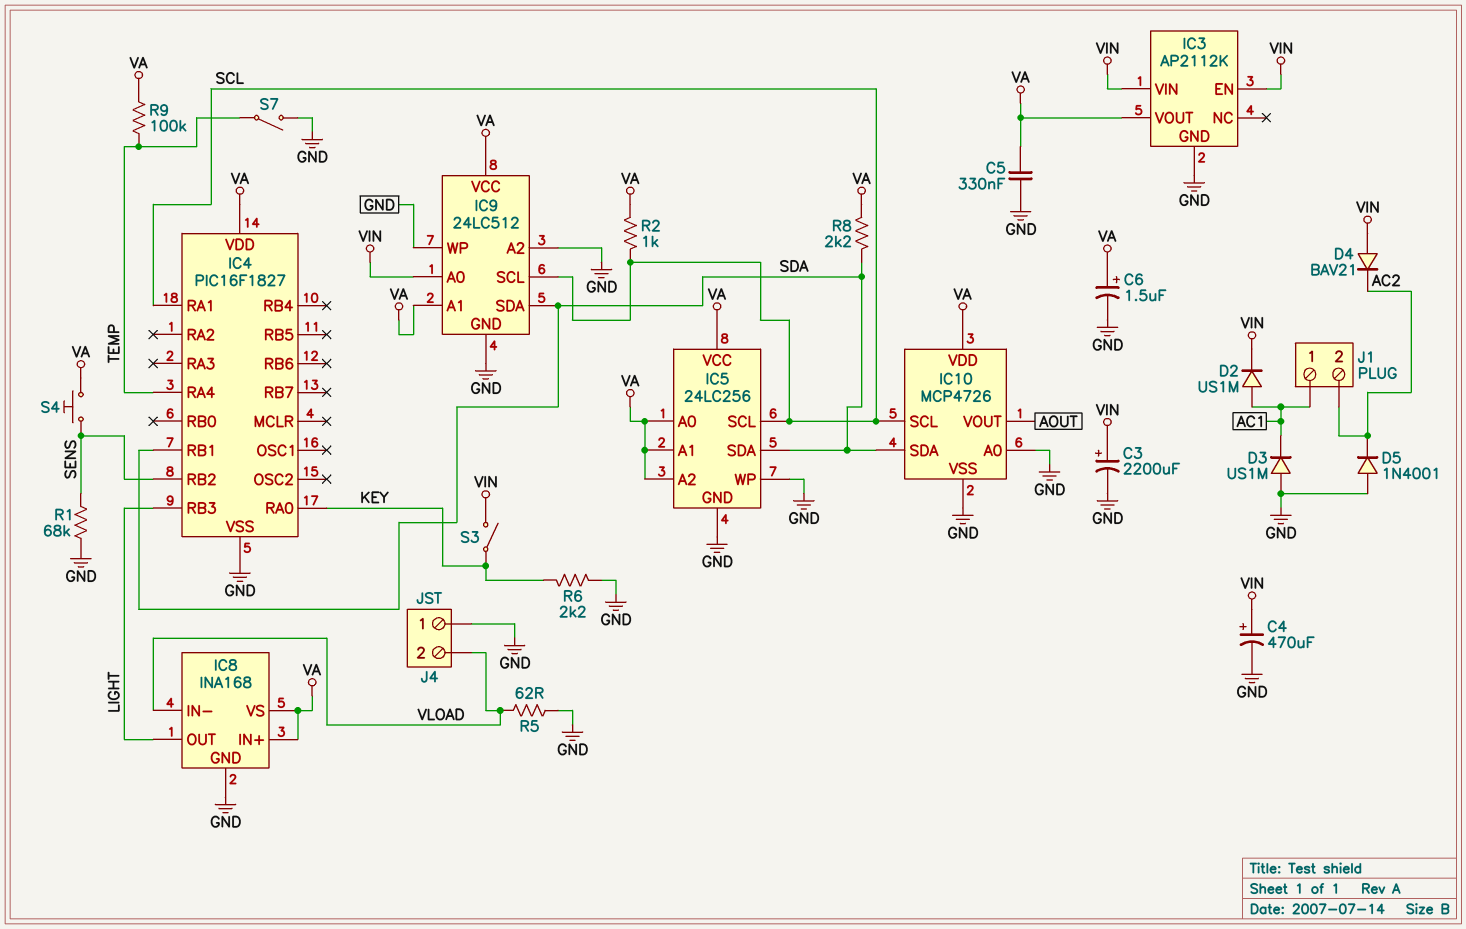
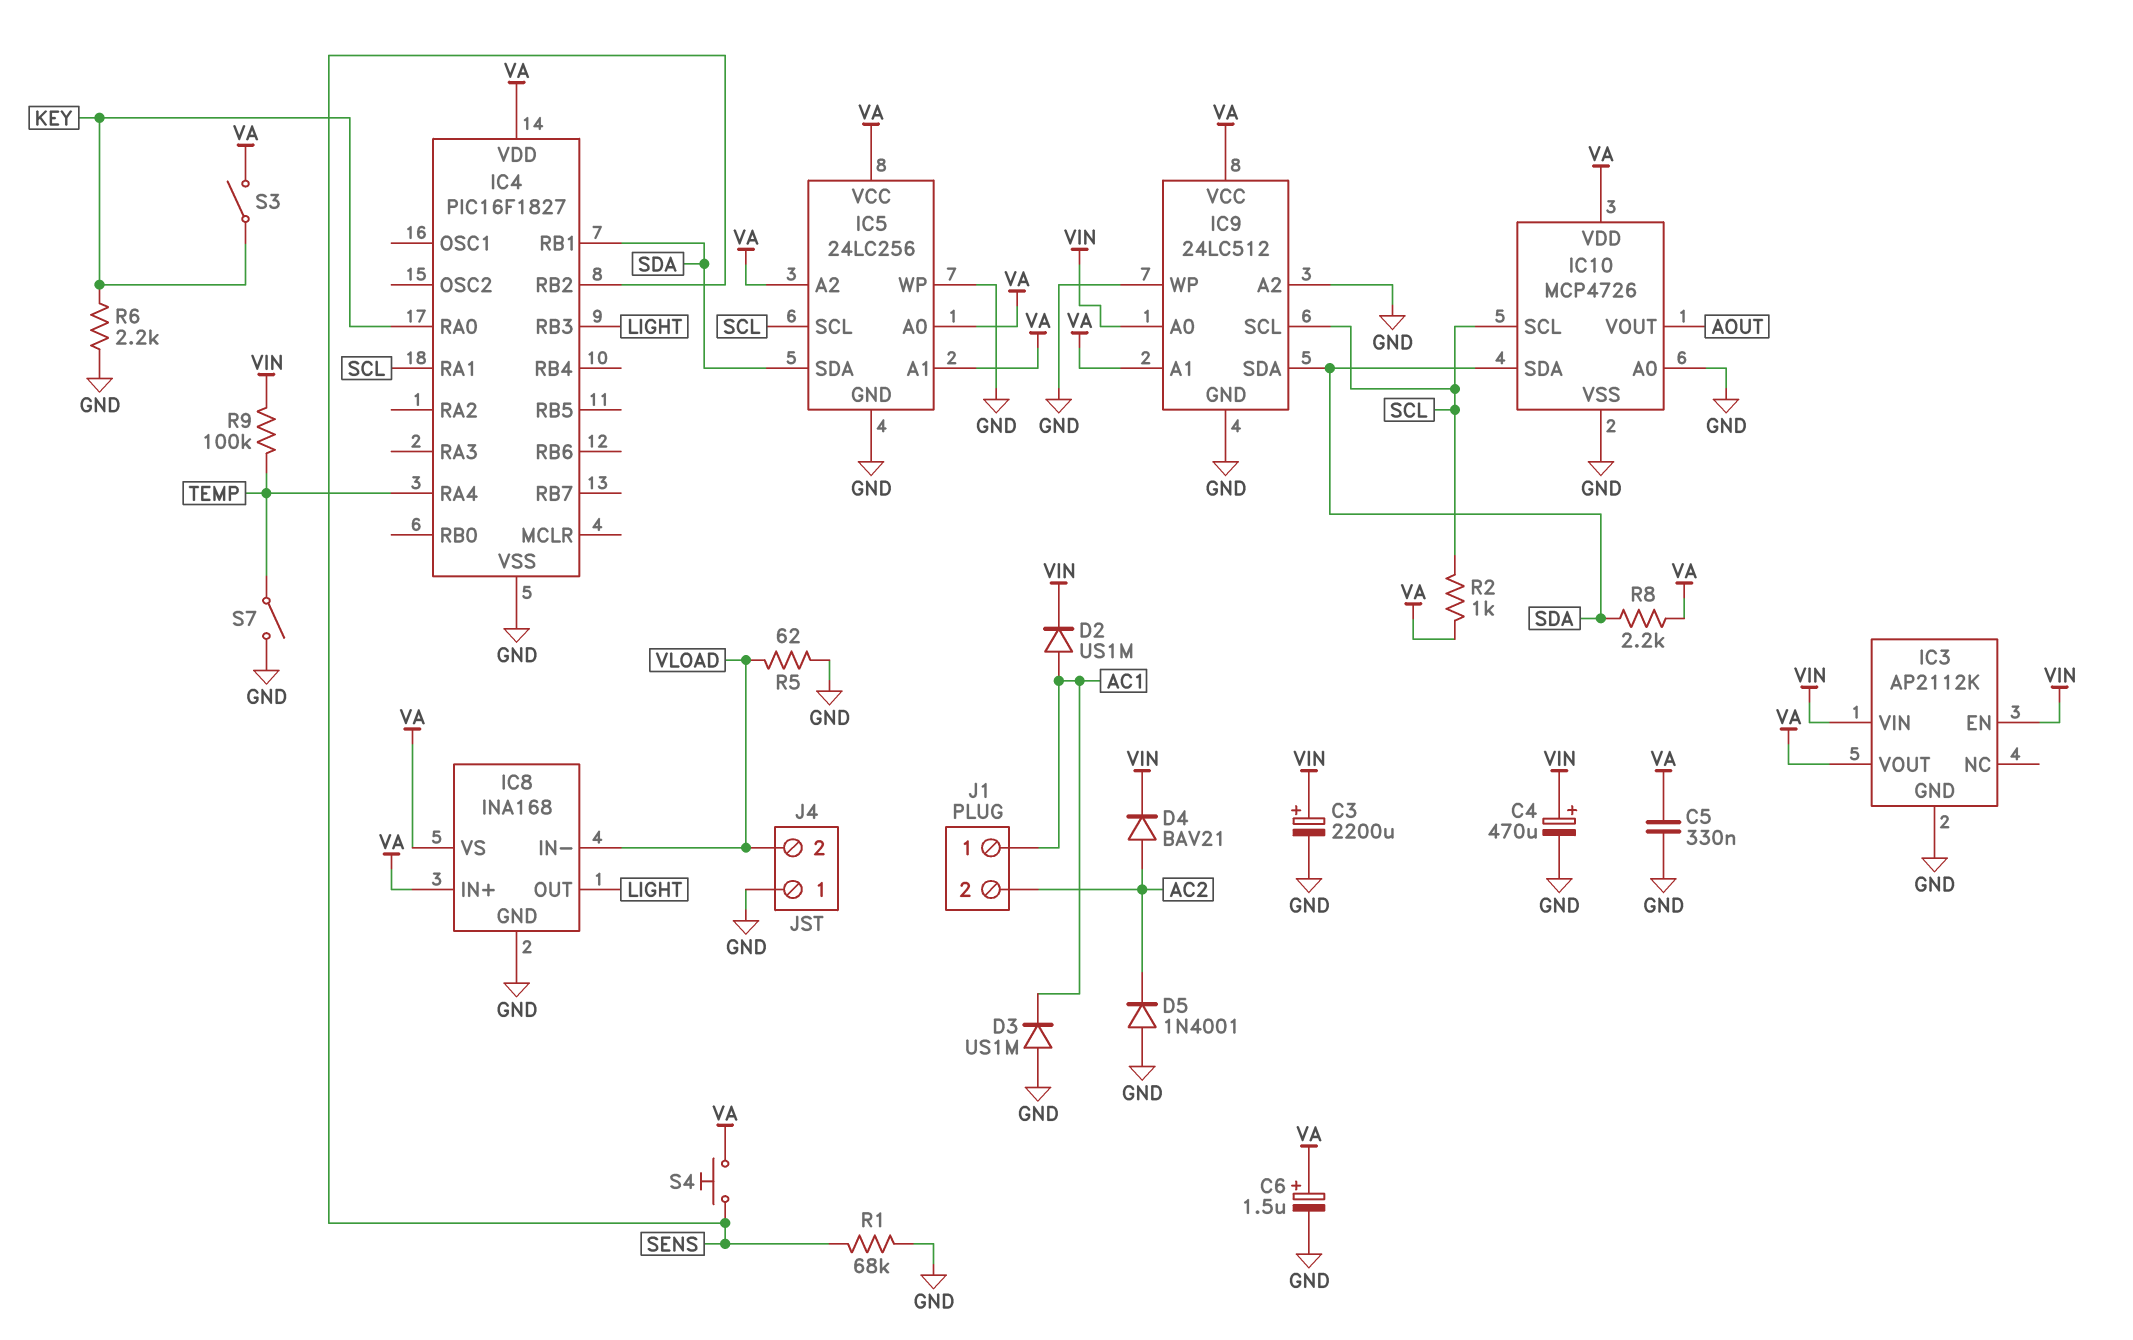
D4: diode BAV21 (A VIN, K AC2) -> diode BAV21 (A AC2, K VIN)
R9: 100k (TEMP, VA) -> 100k (TEMP, VIN)
S3: switch (KEY, VIN) -> switch (KEY, VA)

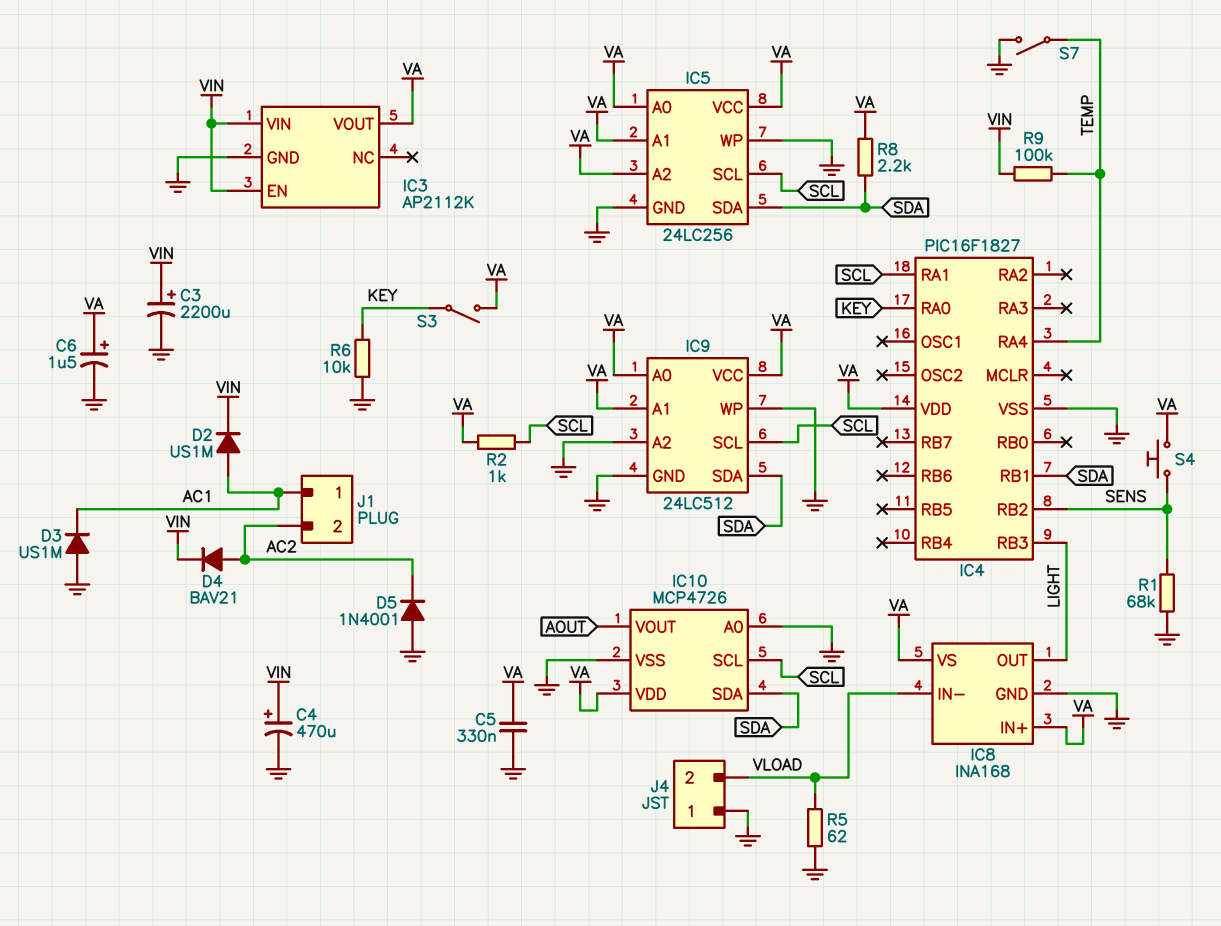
IC9 pin A0: VIN -> VA
R6: 2.2k (GND, KEY) -> 10k (GND, KEY)

